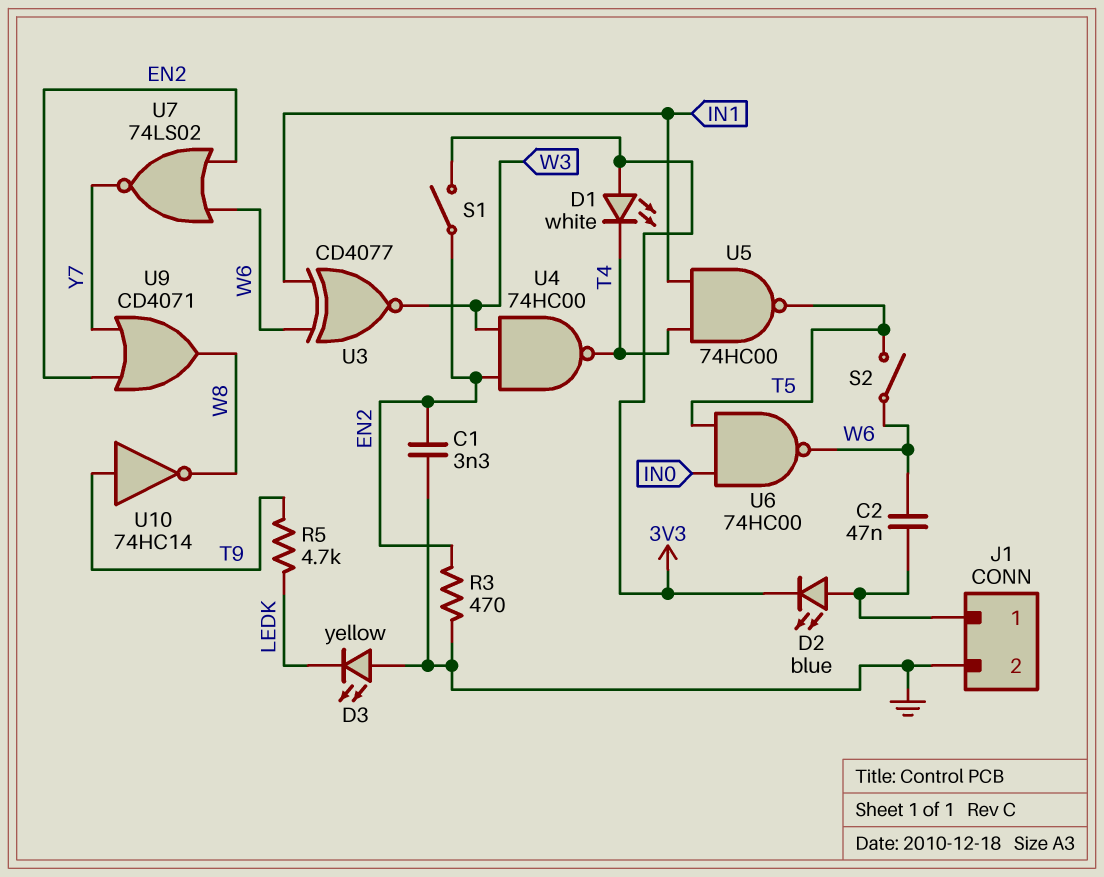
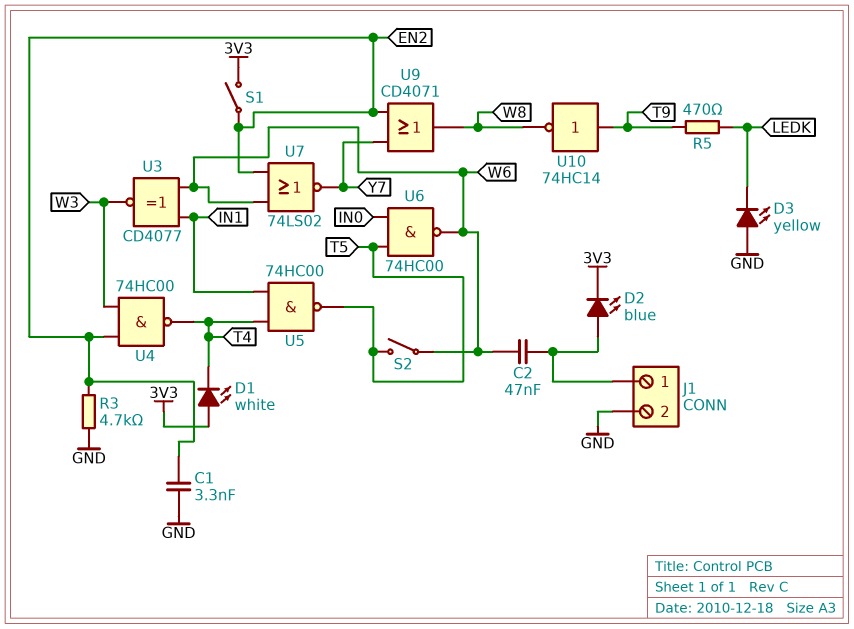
R3: 470 (EN2, GND) -> 4.7k (EN2, GND)
R5: 4.7k (LEDK, T9) -> 470 (LEDK, T9)

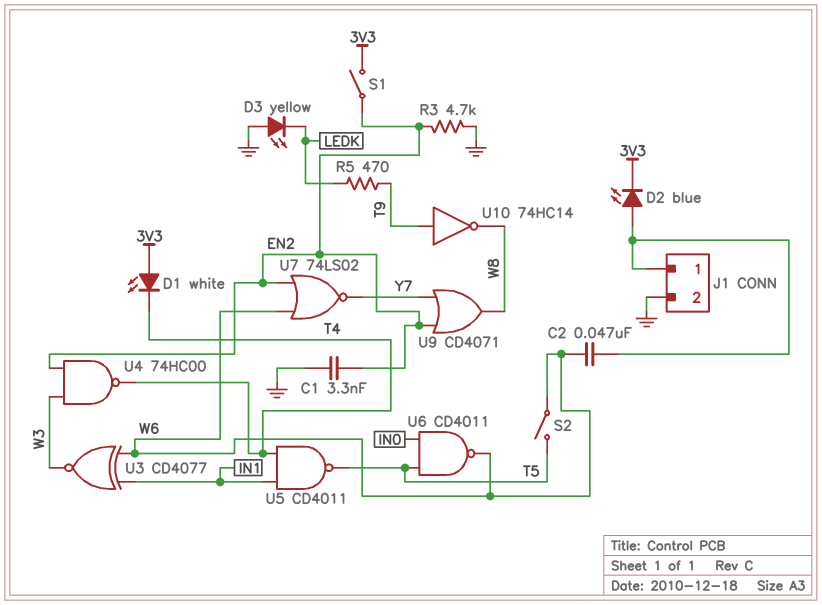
U5: NAND 74HC00 (in IN1, in T4, out T5) -> NAND CD4011 (in IN1, in T4, out T5)
U6: NAND 74HC00 (in IN0, in T5, out W6) -> NAND CD4011 (in IN0, in T5, out W6)

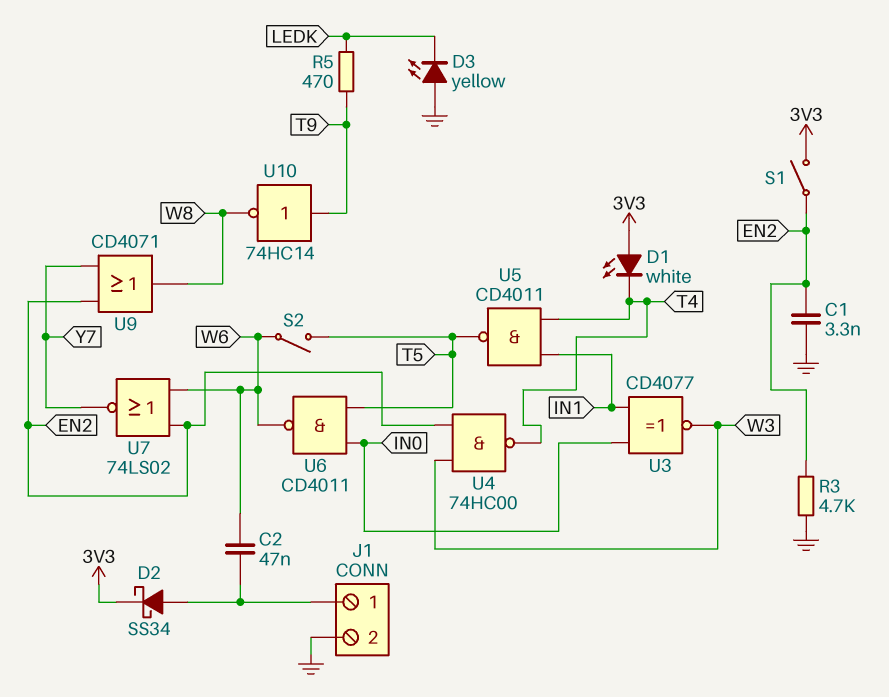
D2: LED blue (A J1/1, K 3V3) -> schottky SS34 (A J1/1, K 3V3)
U3: XNOR CD4077 (in IN1, in W6, out W3) -> XNOR CD4077 (in IN0, in IN1, out W3)

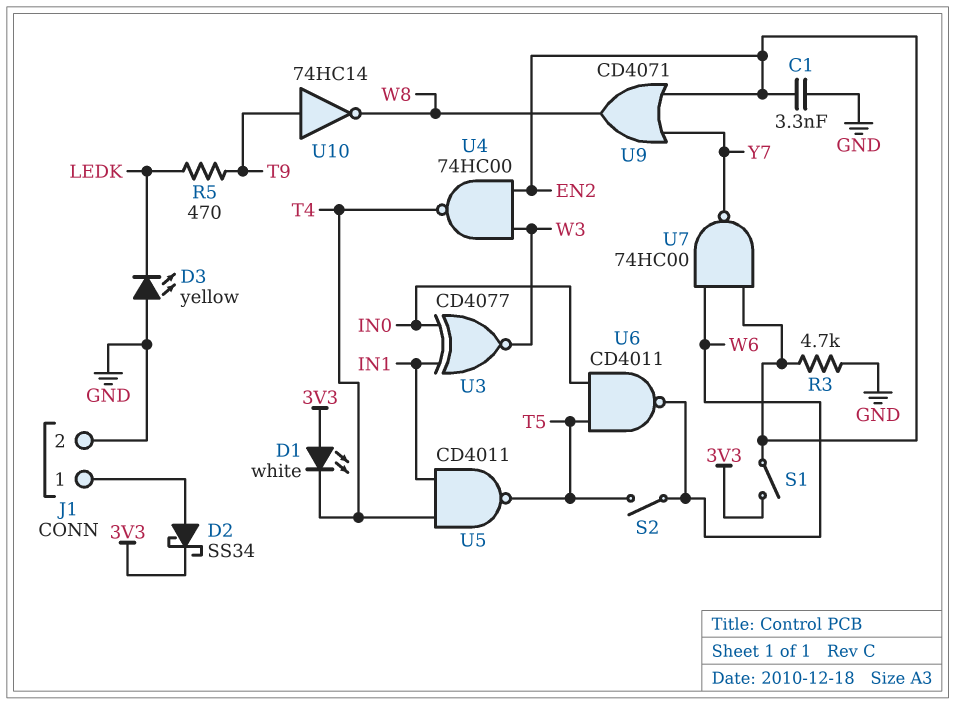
C2: 47nF (J1/1, W6) -> none
U7: NOR 74LS02 (in EN2, in W6, out Y7) -> NAND 74HC00 (in EN2, in W6, out Y7)

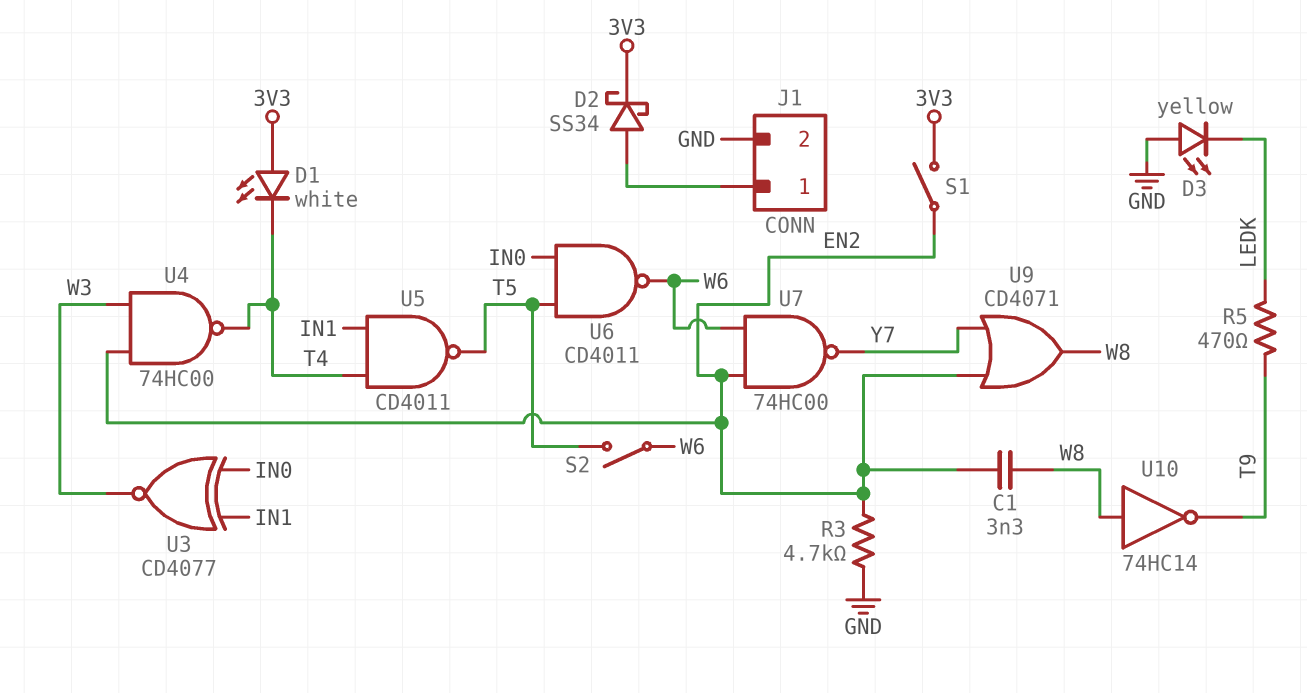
C1: 3.3nF (EN2, GND) -> 3.3nF (EN2, W8)
U10: NOT 74HC14 (in T9, out W8) -> NOT 74HC14 (in W8, out T9)

